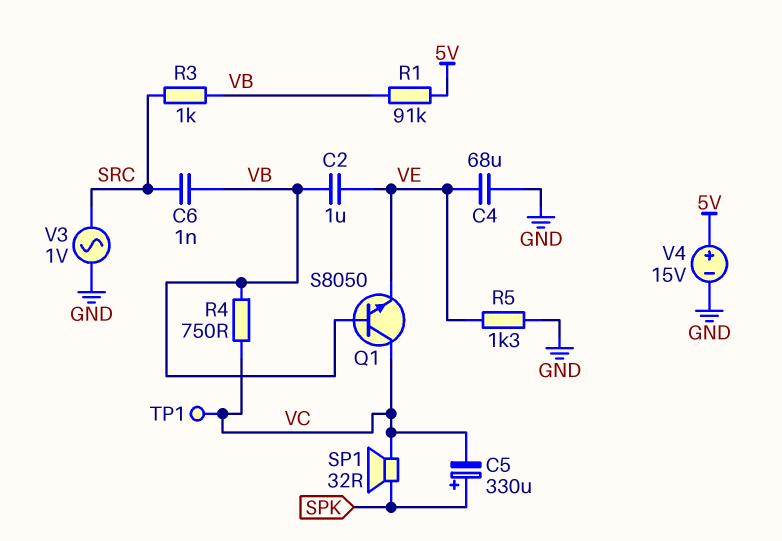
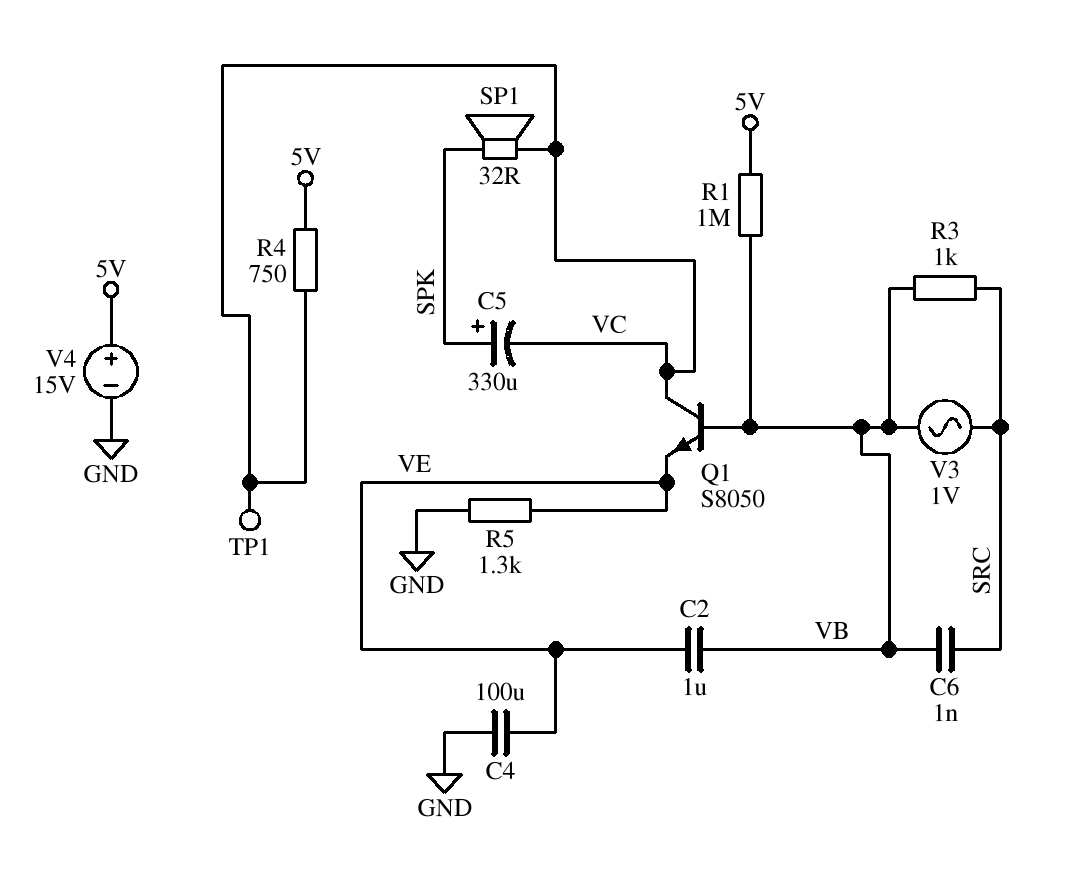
C4: 68uF (GND, VE) -> 100uF (GND, VE)
R1: 91k (5V, VB) -> 1M (5V, VB)
R4: 750 (VB, VC) -> 750 (5V, VC)
V3: AC 1V (GND, SRC) -> AC 1V (SRC, VB)

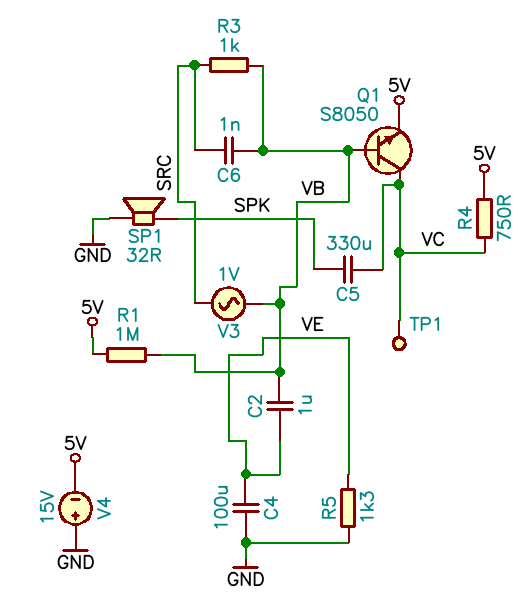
C5: 330uF (plus SPK, minus VC) -> 330uF (SPK, VC)
Q1: NPN S8050 (B VB, C VC, E VE) -> NPN S8050 (B VB, C VC, E 5V)
SP1: speaker 32R (SPK, VC) -> speaker 32R (GND, SPK)
V4: 15V (plus 5V, minus GND) -> 15V (plus GND, minus 5V)

